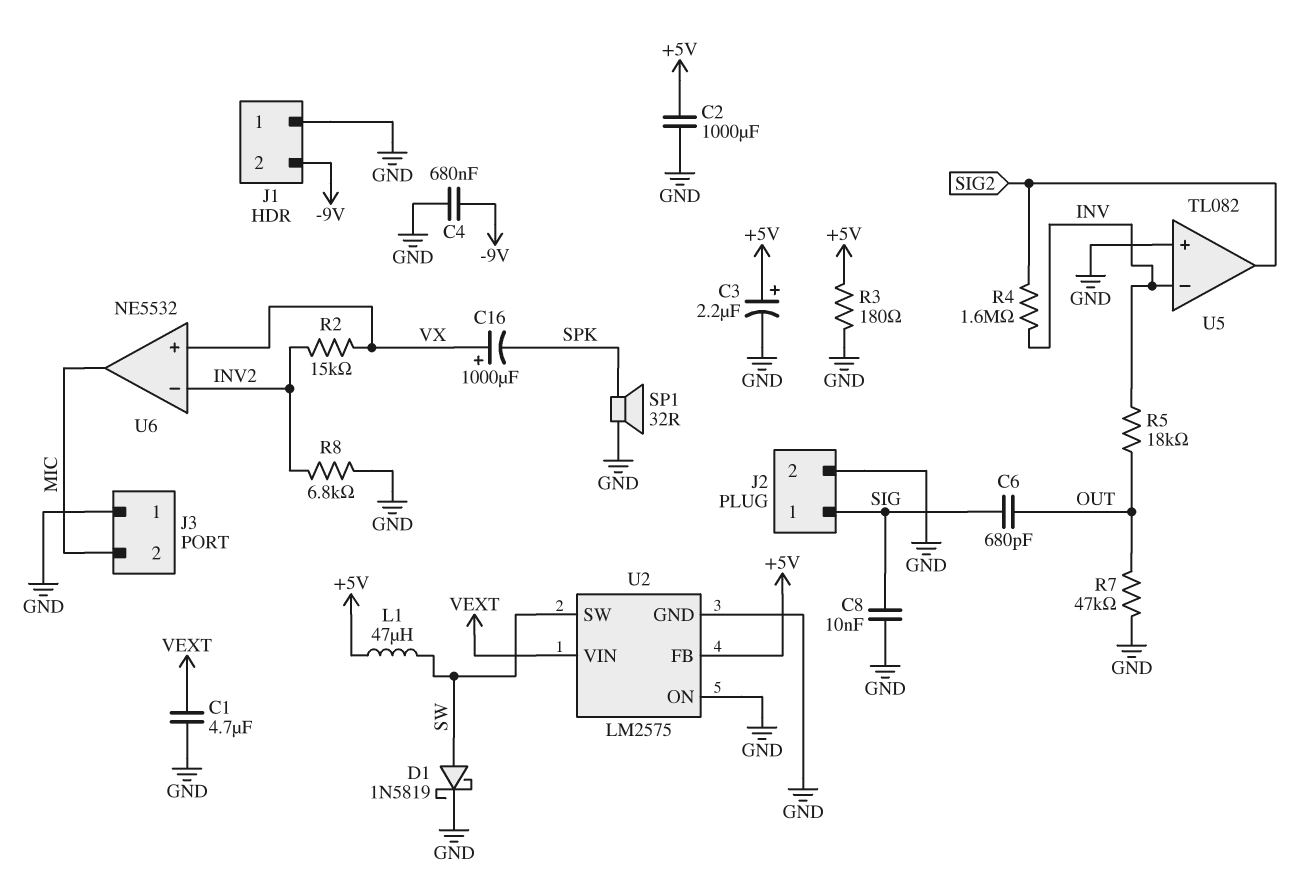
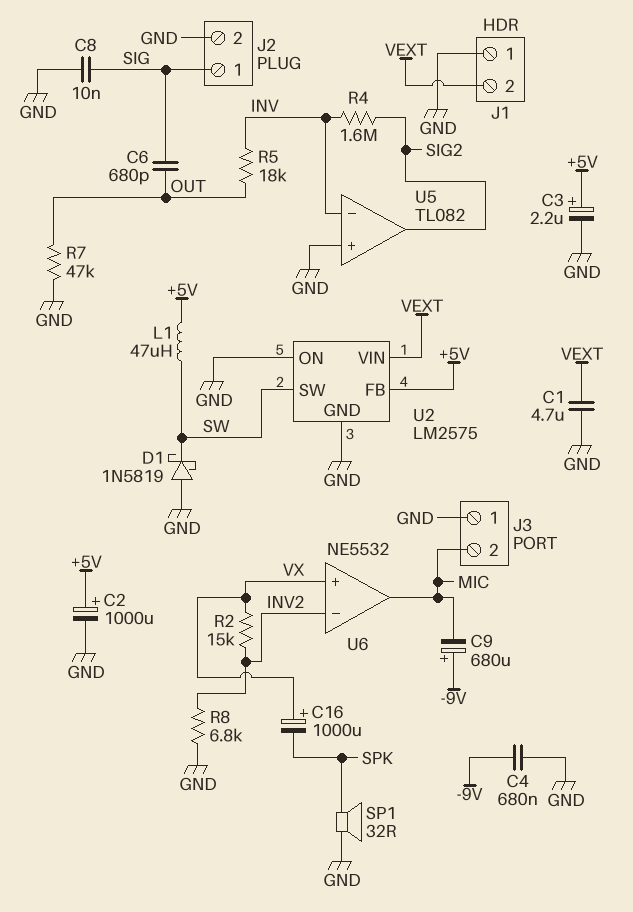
C2: 1000uF (+5V, GND) -> 1000uF (plus +5V, minus GND)
C9: none -> 680uF (plus -9V, minus MIC)
D1: schottky 1N5819 (A SW, K GND) -> schottky 1N5819 (A GND, K SW)
J1 pin 2: -9V -> VEXT
R3: 180 (+5V, GND) -> none

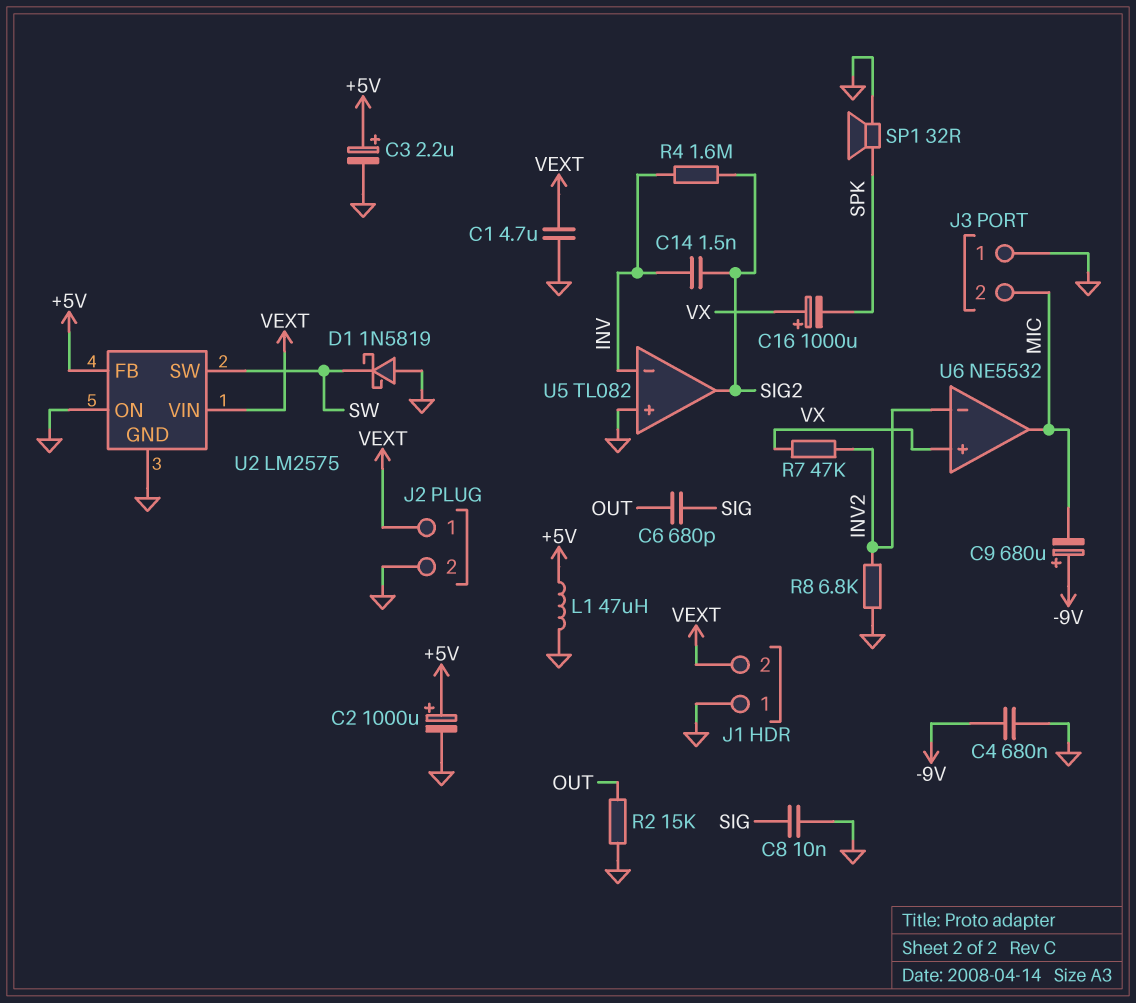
C14: none -> 1.5nF (INV, SIG2)
J2 pin 1: SIG -> VEXT
L1: 47uH (+5V, SW) -> 47uH (+5V, GND)
R2: 15k (INV2, VX) -> 15k (GND, OUT)
R5: 18k (INV, OUT) -> none
R7: 47k (GND, OUT) -> 47k (INV2, VX)

